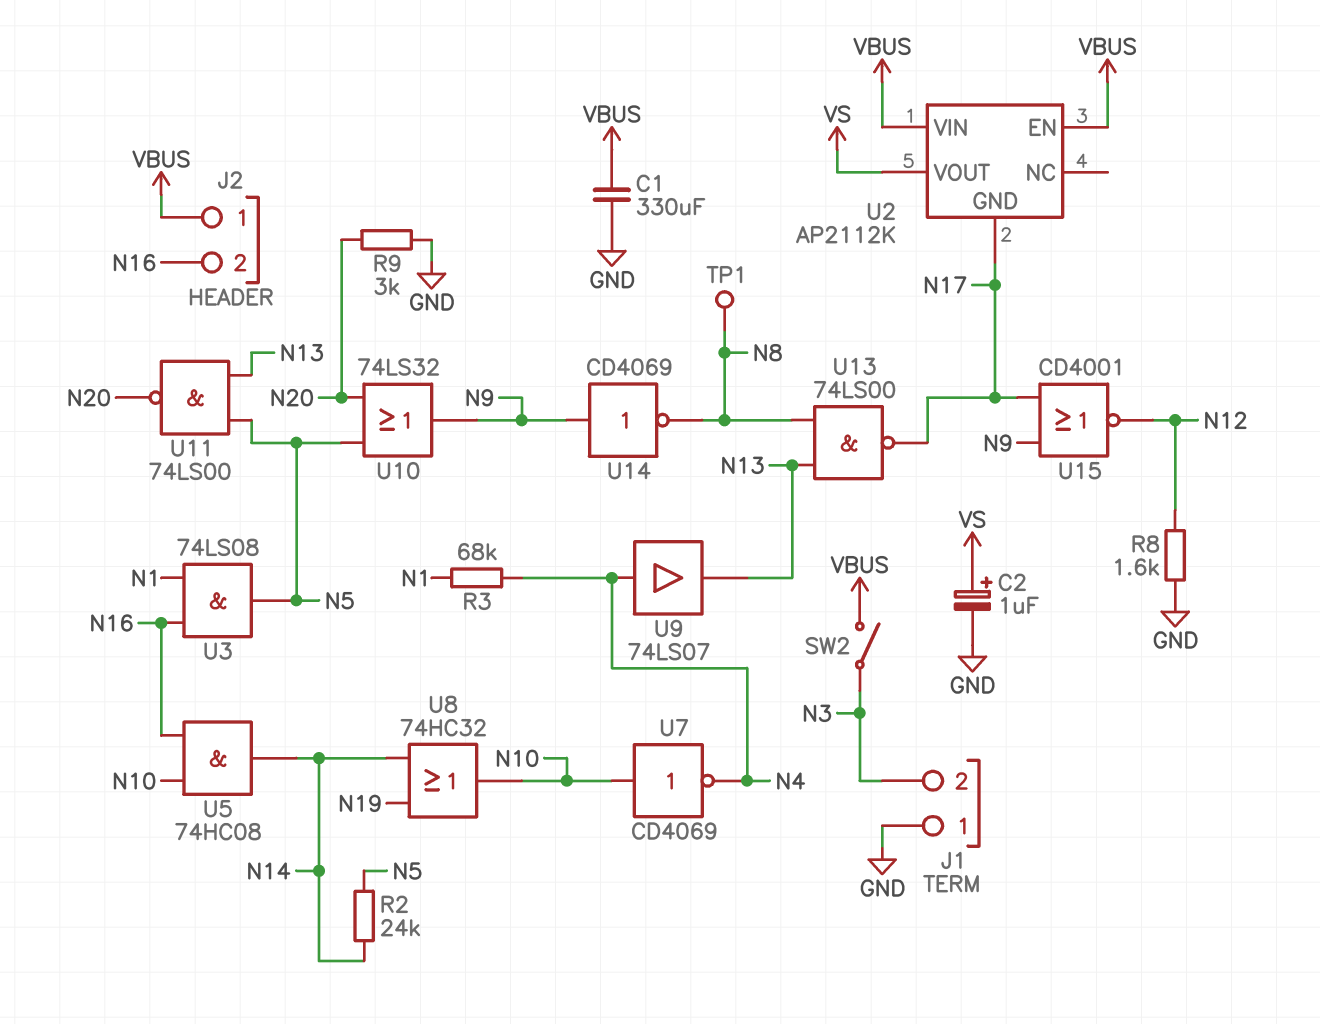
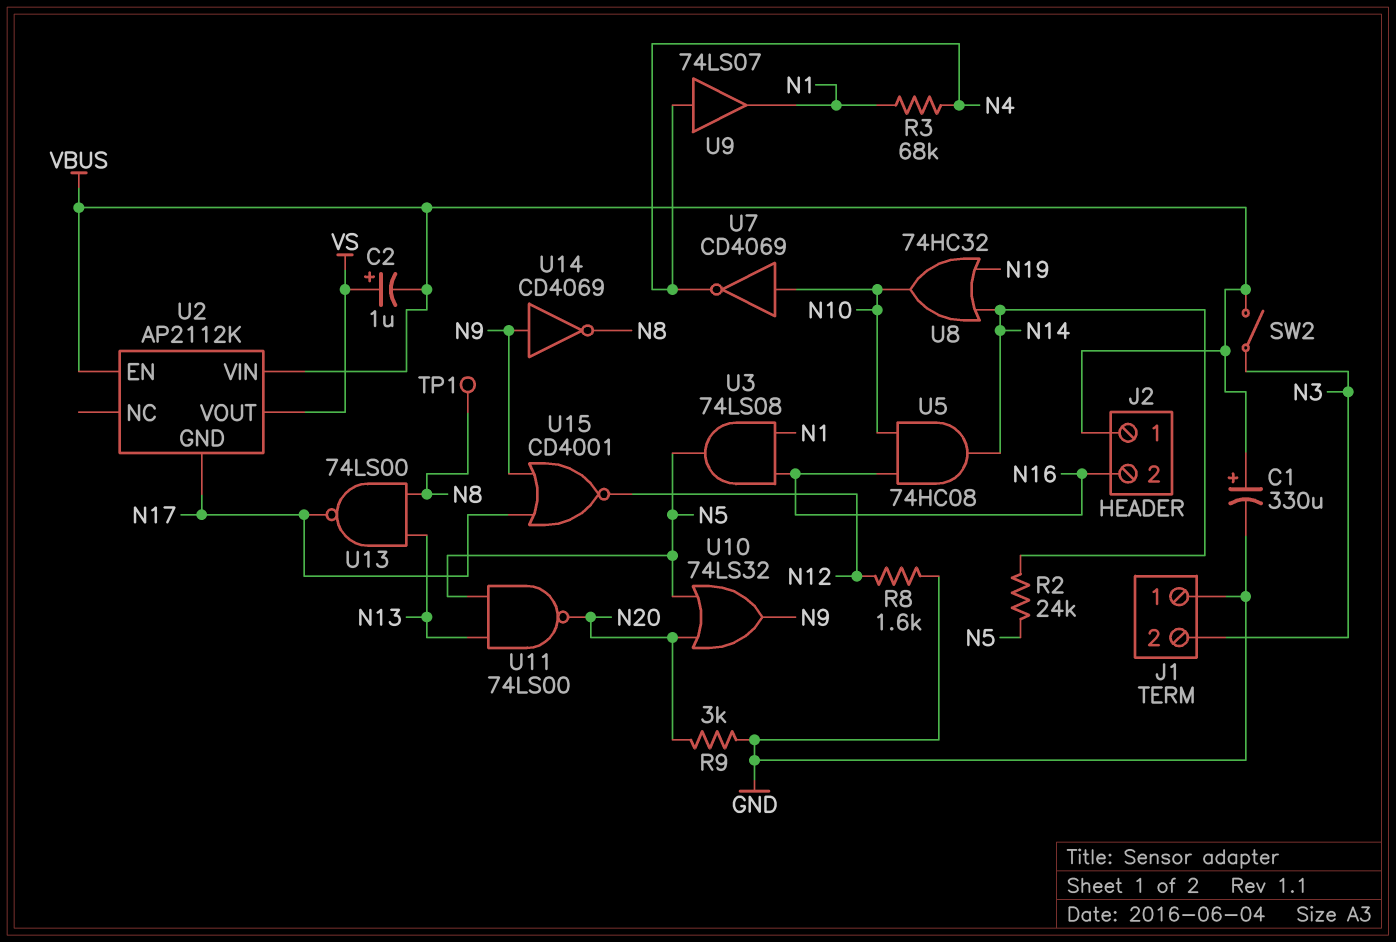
C1: 330uF (GND, VBUS) -> 330uF (plus VBUS, minus GND)
C2: 1uF (plus VS, minus GND) -> 1uF (plus VS, minus VBUS)
U9: buffer 74LS07 (in N4, out N13) -> buffer 74LS07 (in N4, out N1)

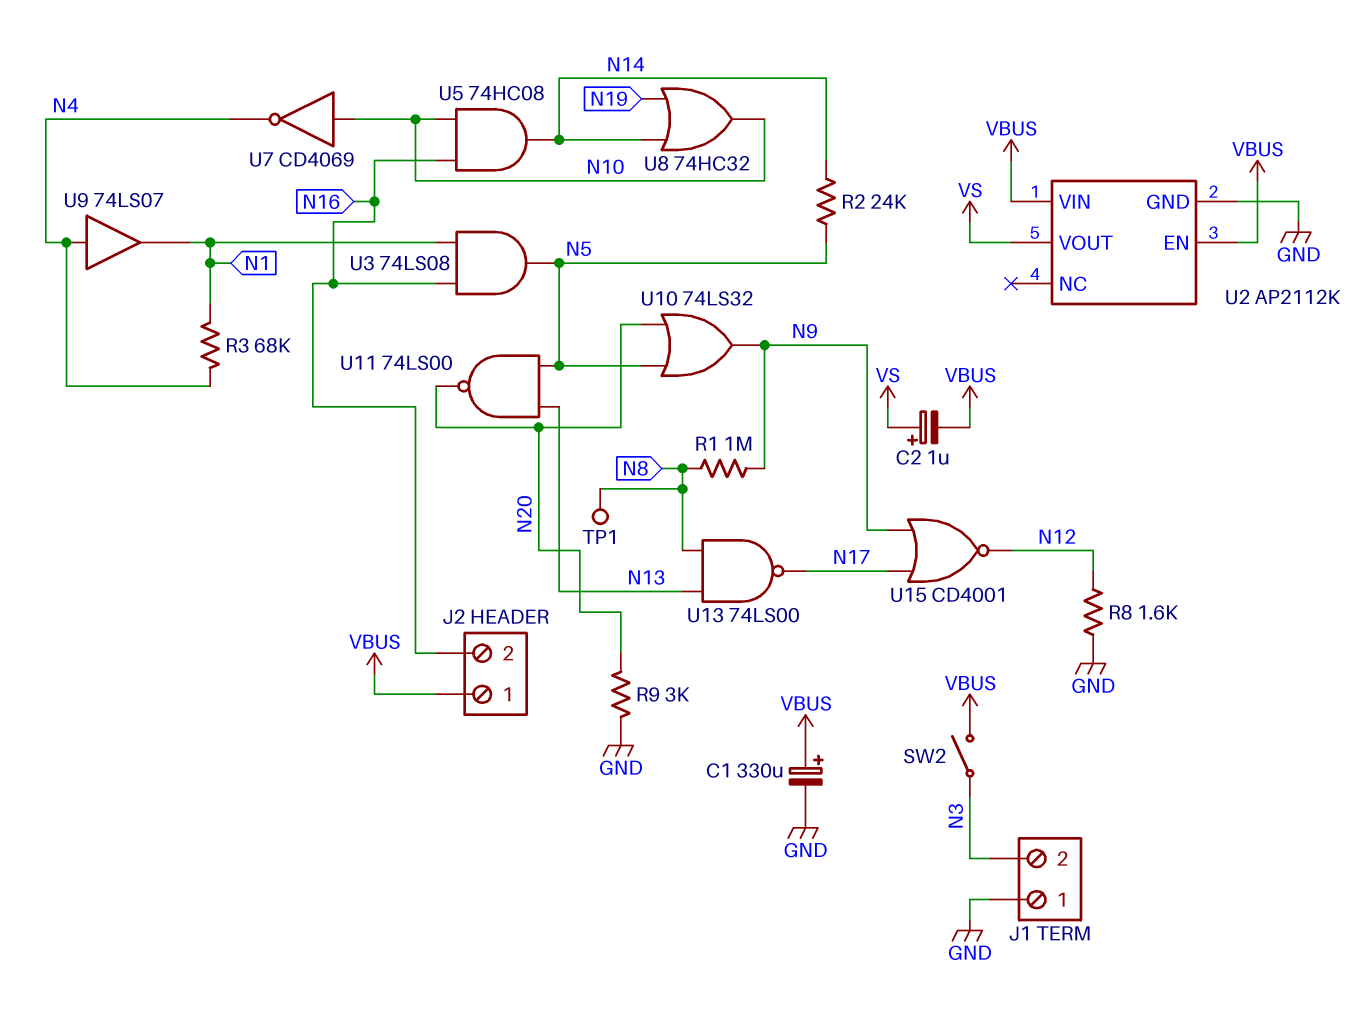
R1: none -> 1M (N8, N9)
U2 pin GND: N17 -> GND
U14: NOT CD4069 (in N9, out N8) -> none

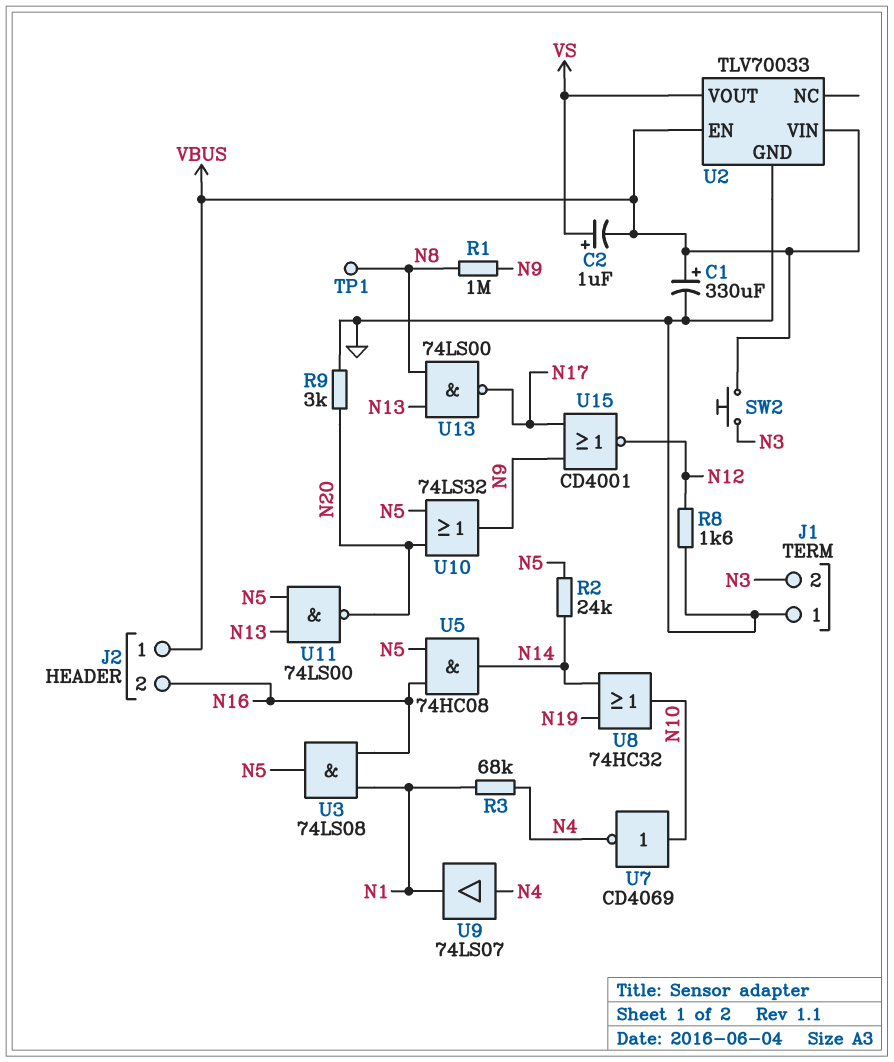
SW2: switch (N3, VBUS) -> button (N3, VBUS)
U2: AP2112K -> TLV70033
U5: AND 74HC08 (in N10, in N16, out N14) -> AND 74HC08 (in N5, in N16, out N14)

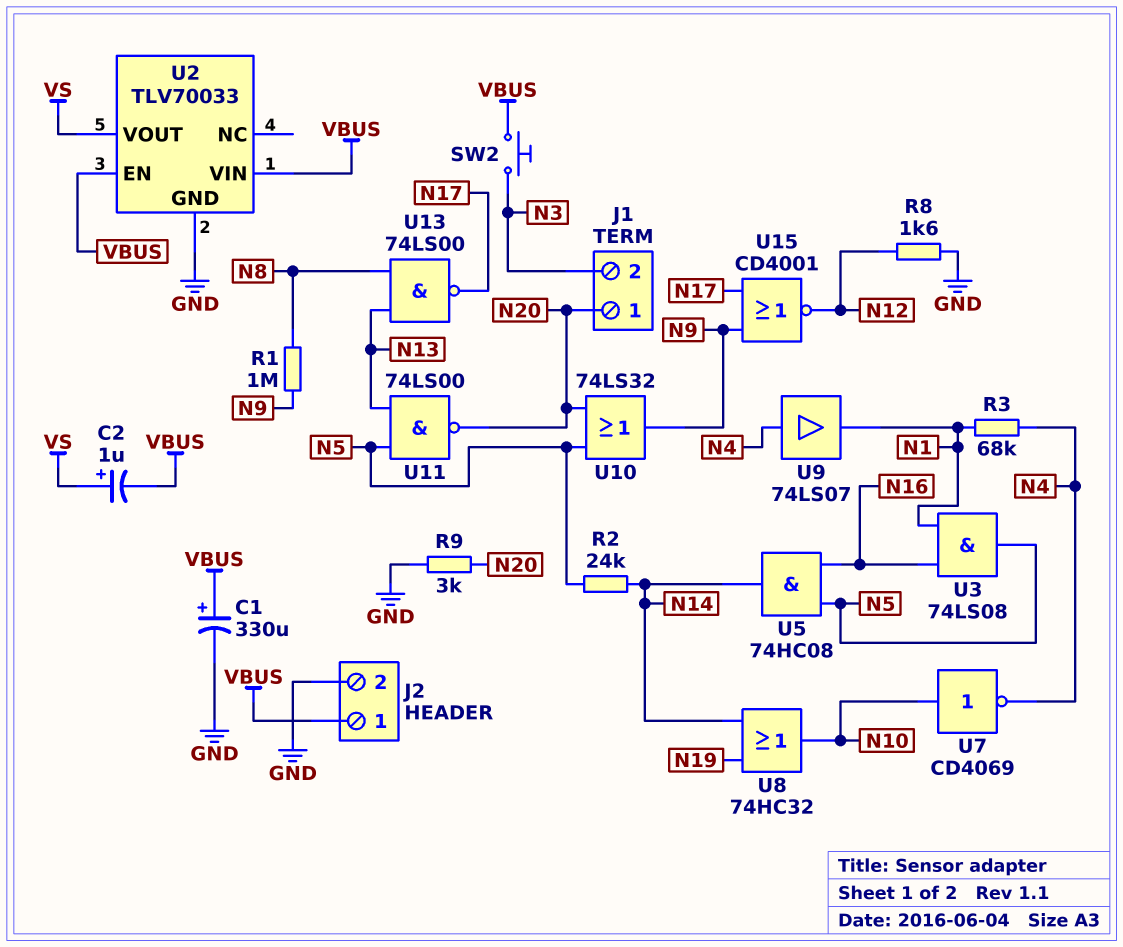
J1 pin 1: GND -> N20
J2 pin 2: N16 -> GND
TP1: test point (N8) -> none

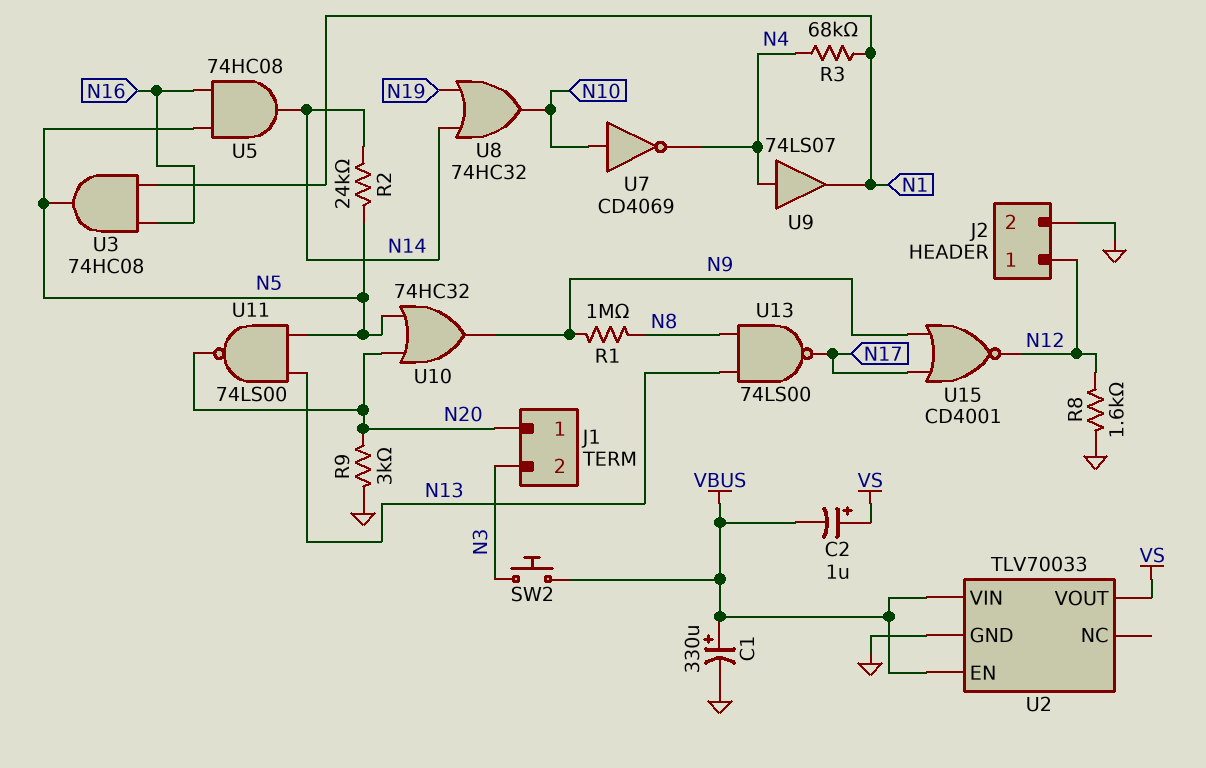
J2 pin 1: VBUS -> N12
U3: AND 74LS08 (in N1, in N16, out N5) -> AND 74HC08 (in N1, in N16, out N5)
U10: OR 74LS32 (in N5, in N20, out N9) -> OR 74HC32 (in N5, in N20, out N9)

